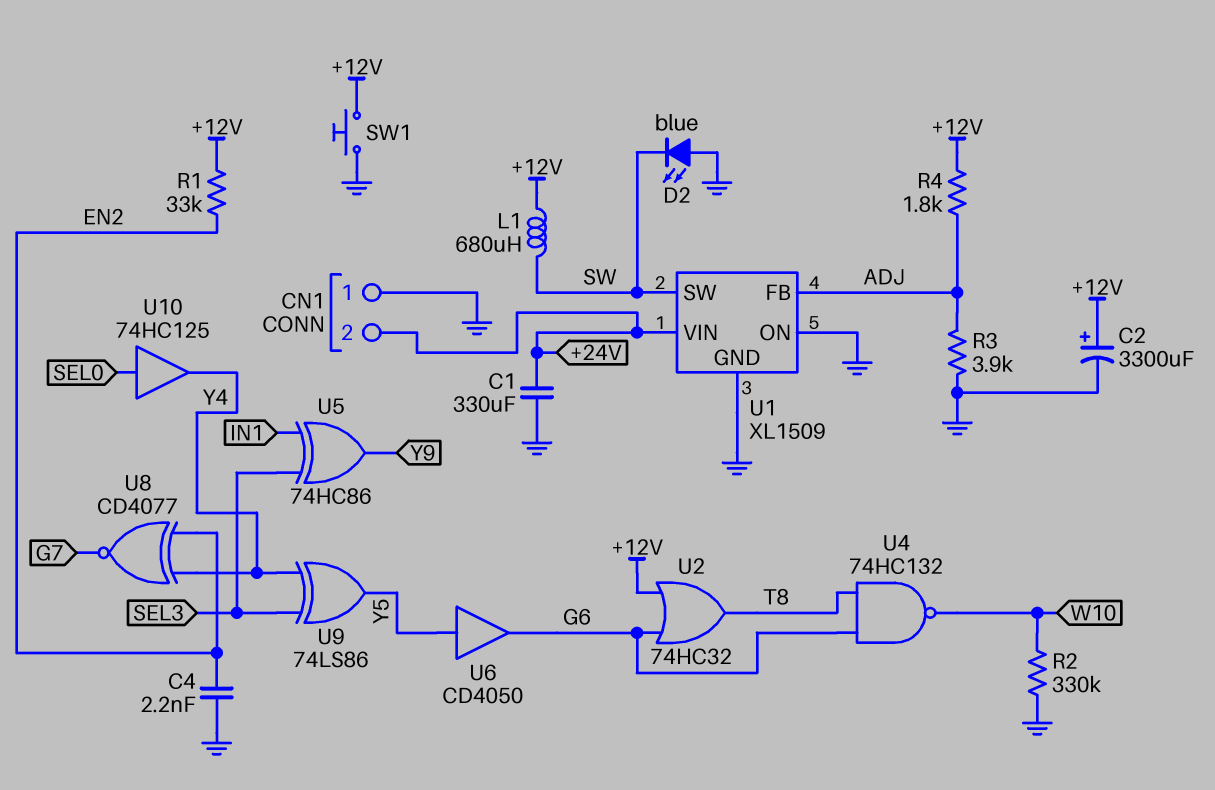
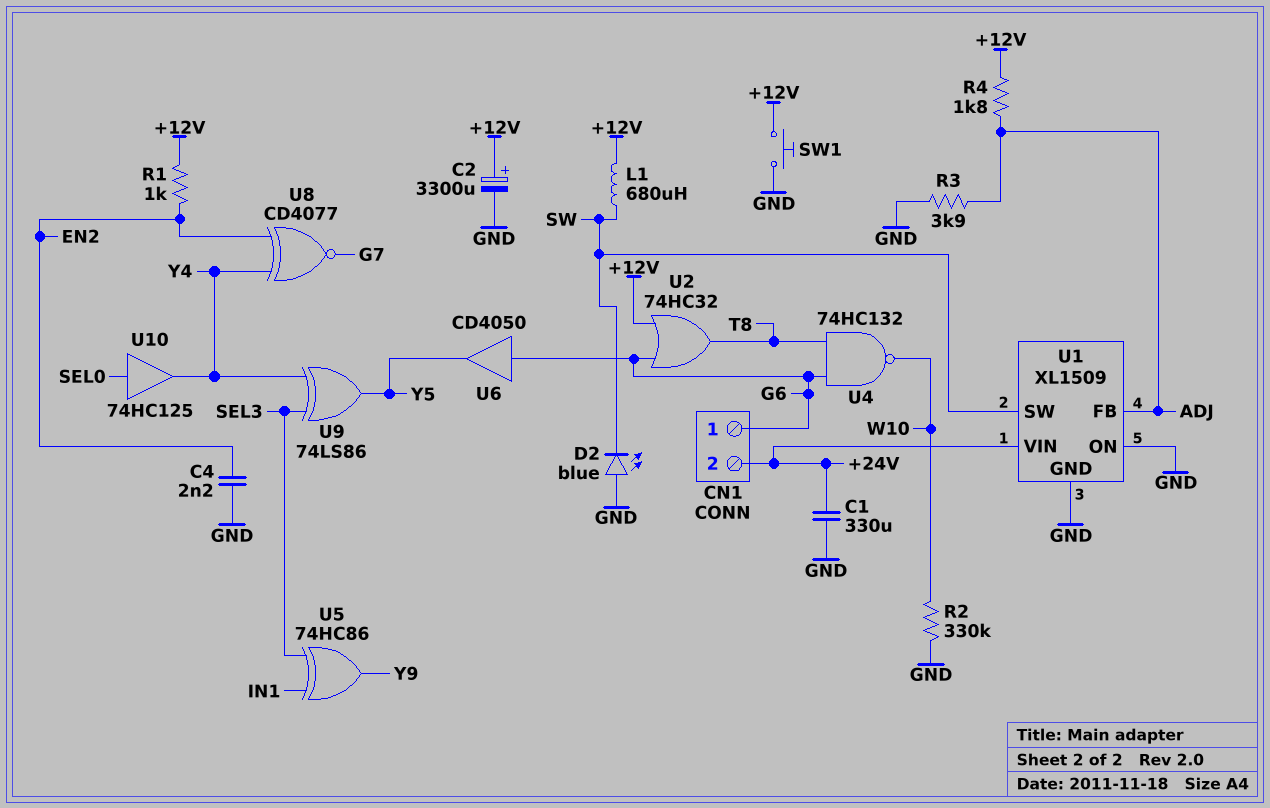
CN1 pin 1: GND -> G6
R1: 33k (+12V, EN2) -> 1k (+12V, EN2)
U6: buffer CD4050 (in Y5, out G6) -> buffer CD4050 (in G6, out Y5)

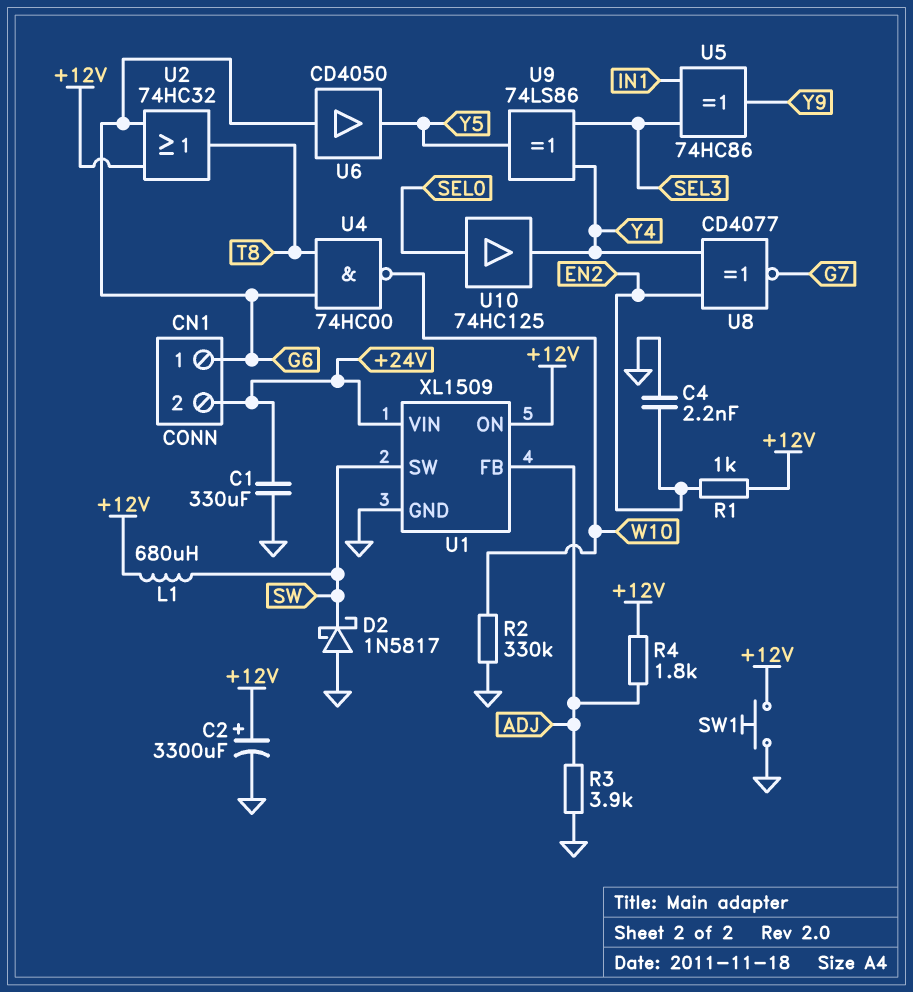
D2: LED blue (A GND, K SW) -> schottky 1N5817 (A GND, K SW)
U1 pin ON: GND -> +12V
U4: NAND 74HC132 (in G6, in T8, out W10) -> NAND 74HC00 (in G6, in T8, out W10)

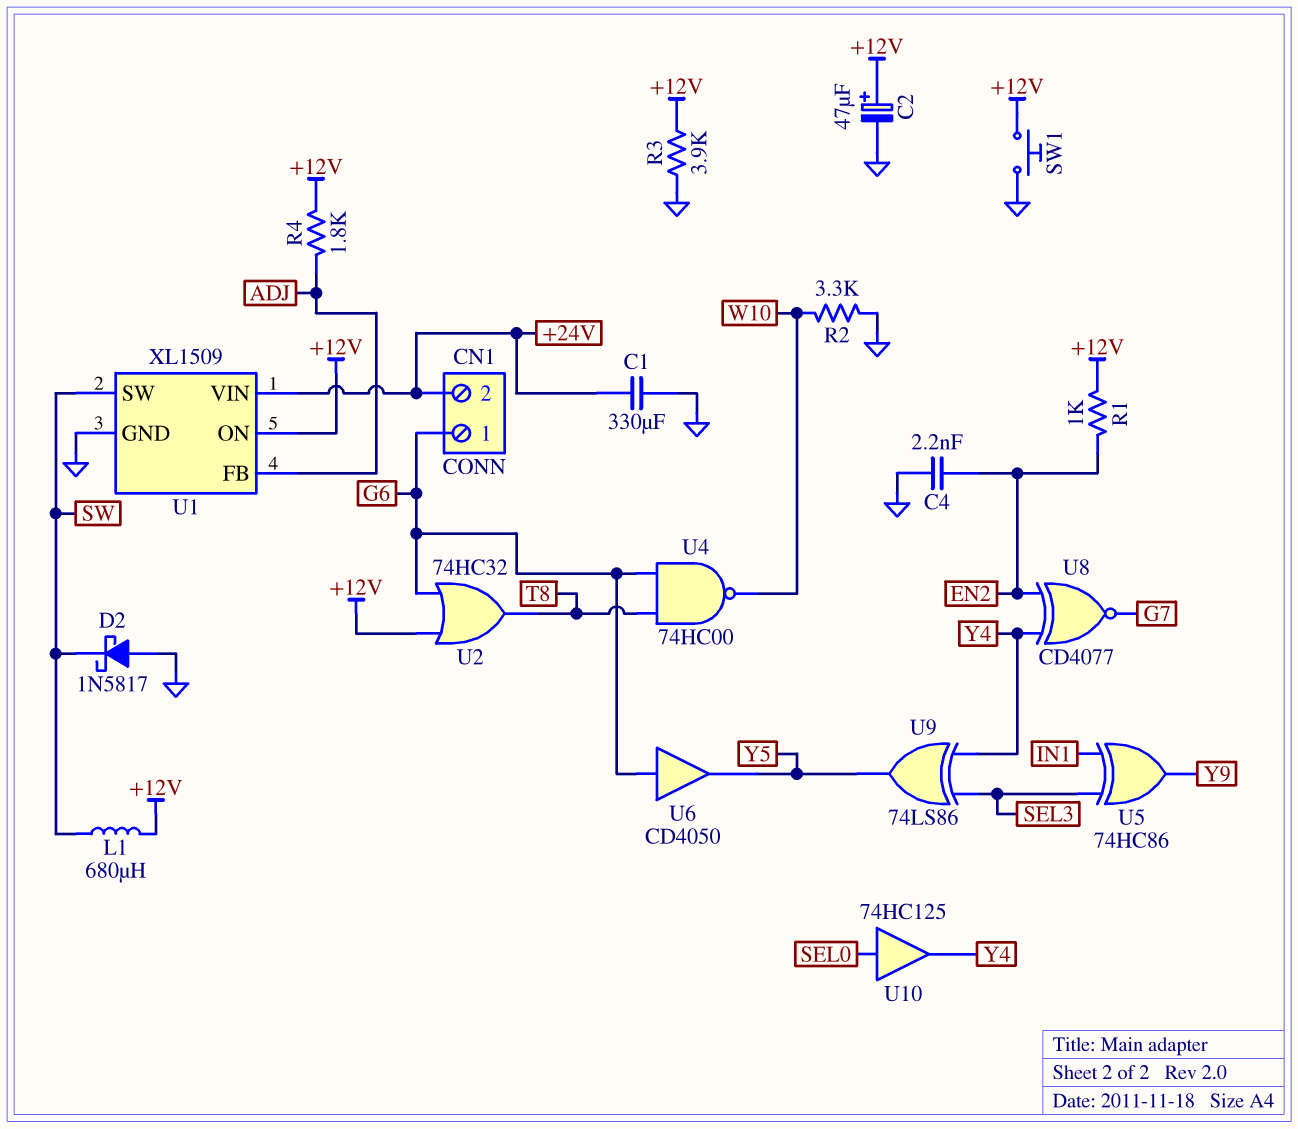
C2: 3300uF (plus +12V, minus GND) -> 47uF (plus +12V, minus GND)
R2: 330k (GND, W10) -> 3.3k (GND, W10)
R3: 3.9k (ADJ, GND) -> 3.9k (+12V, GND)

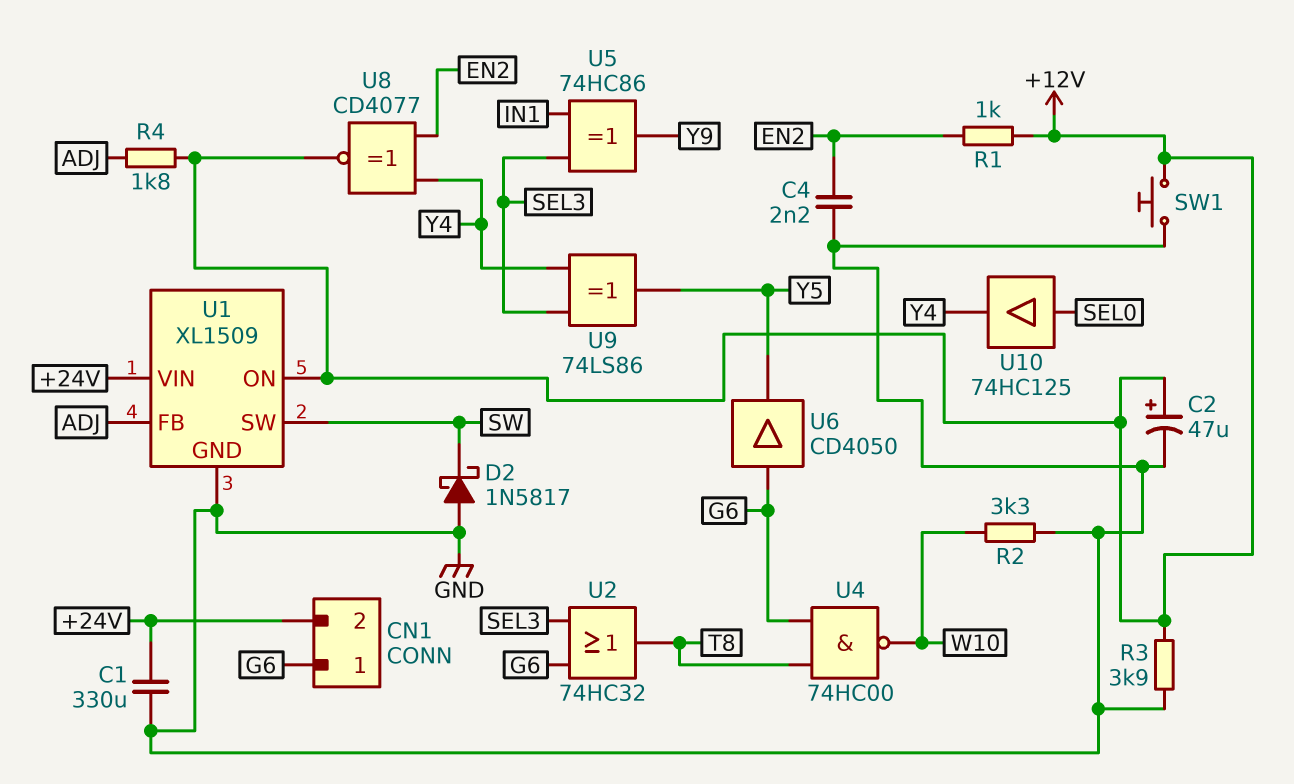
L1: 680uH (+12V, SW) -> none
U2: OR 74HC32 (in +12V, in G6, out T8) -> OR 74HC32 (in G6, in SEL3, out T8)
U8: XNOR CD4077 (in EN2, in Y4, out G7) -> XNOR CD4077 (in EN2, in Y4, out +12V)

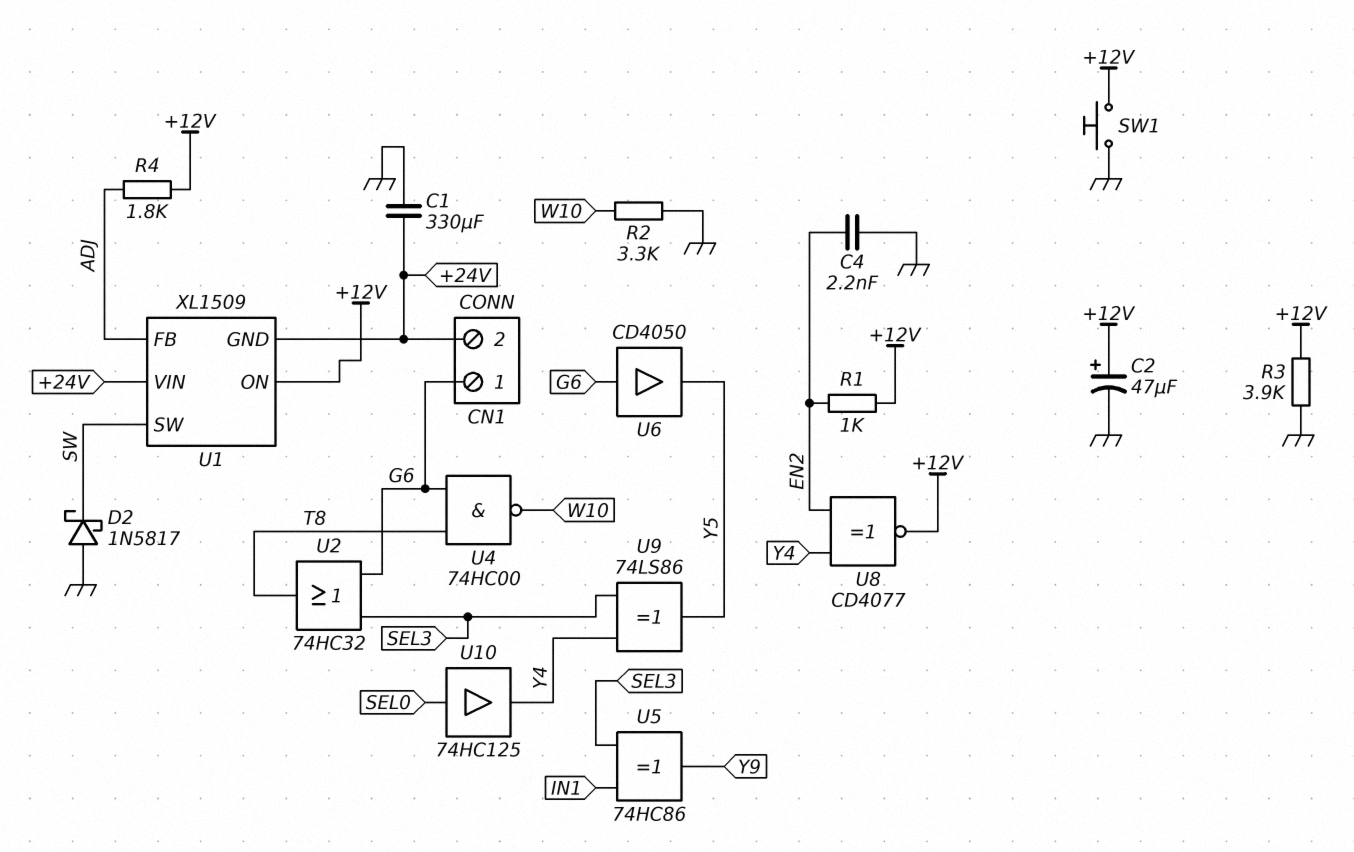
U1 pin GND: GND -> +24V

